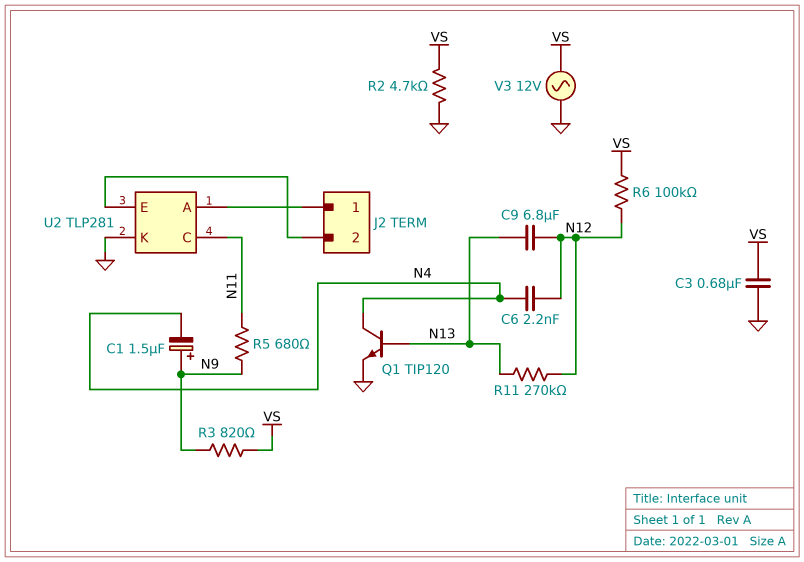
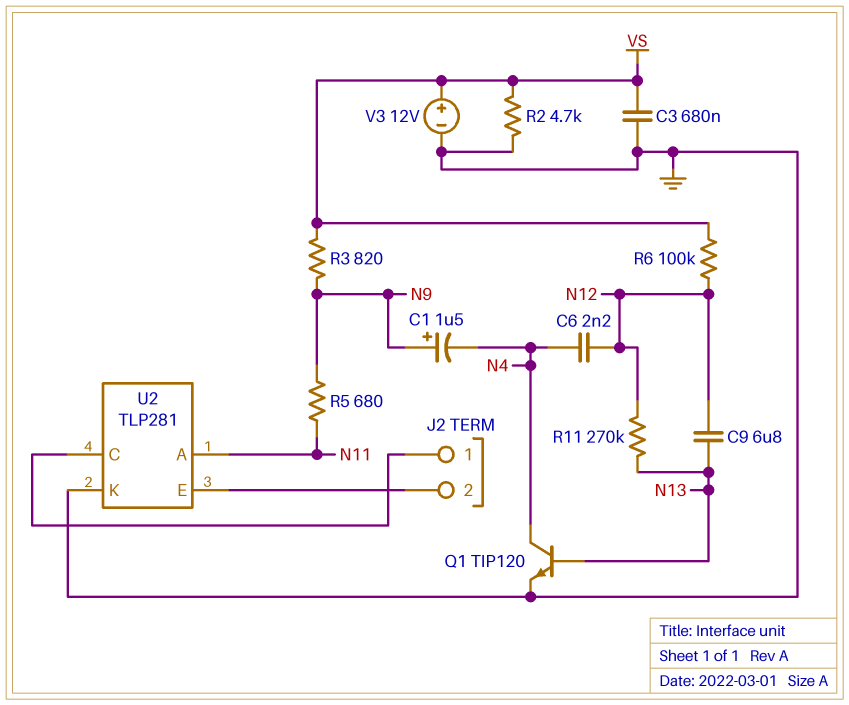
U2 pin A: J2/1 -> N11
U2 pin C: N11 -> J2/1
V3: AC 12V (GND, VS) -> 12V (plus VS, minus GND)

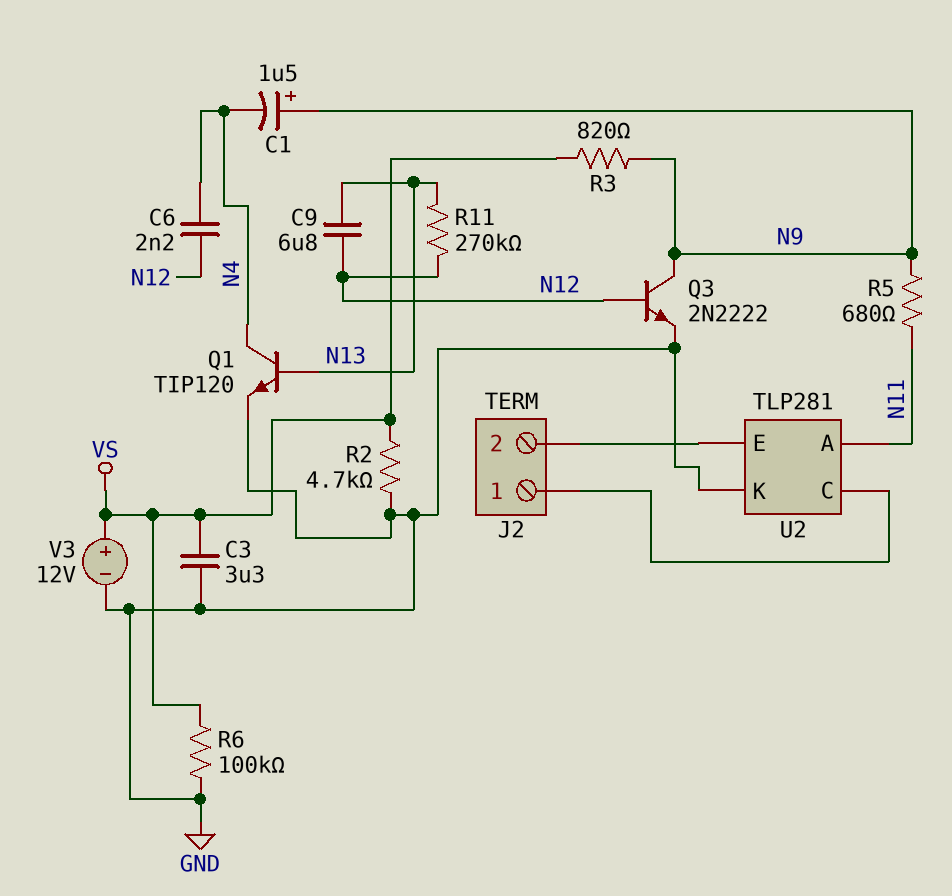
C3: 680nF (GND, VS) -> 3.3uF (GND, VS)
Q3: none -> NPN 2N2222 (B N12, C N9, E GND)
R6: 100k (N12, VS) -> 100k (GND, VS)

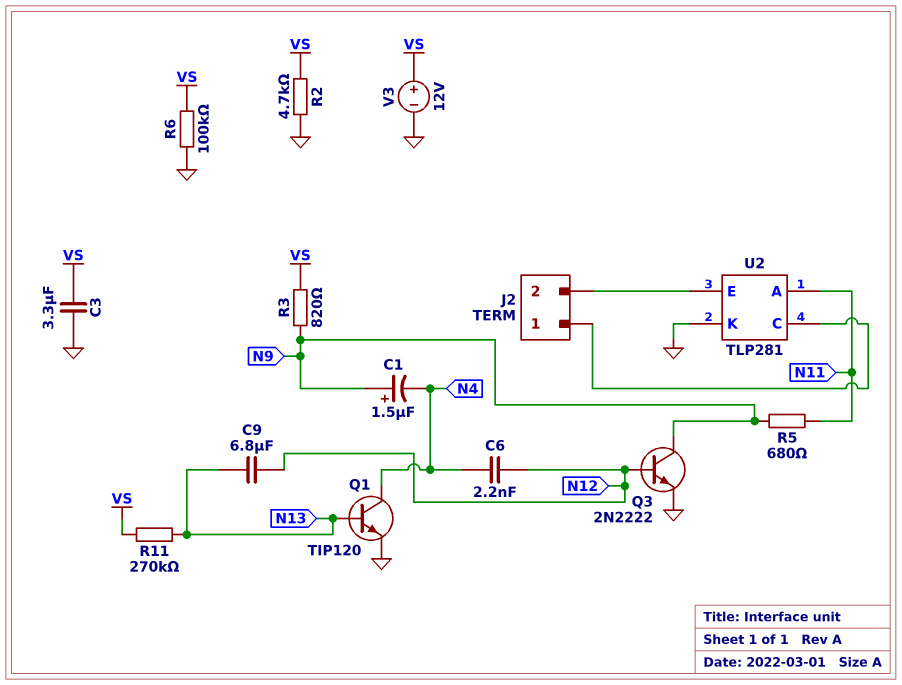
R11: 270k (N12, N13) -> 270k (N13, VS)

